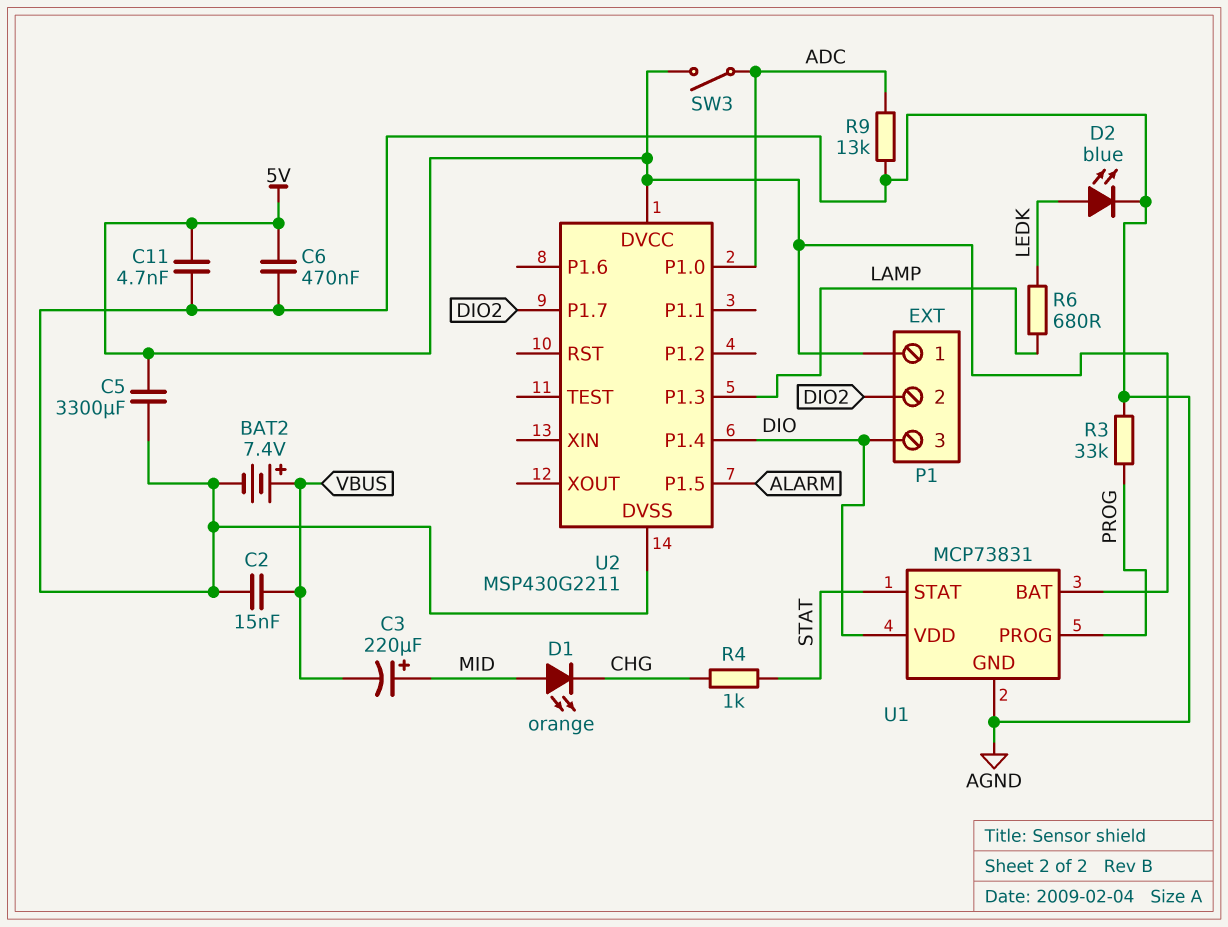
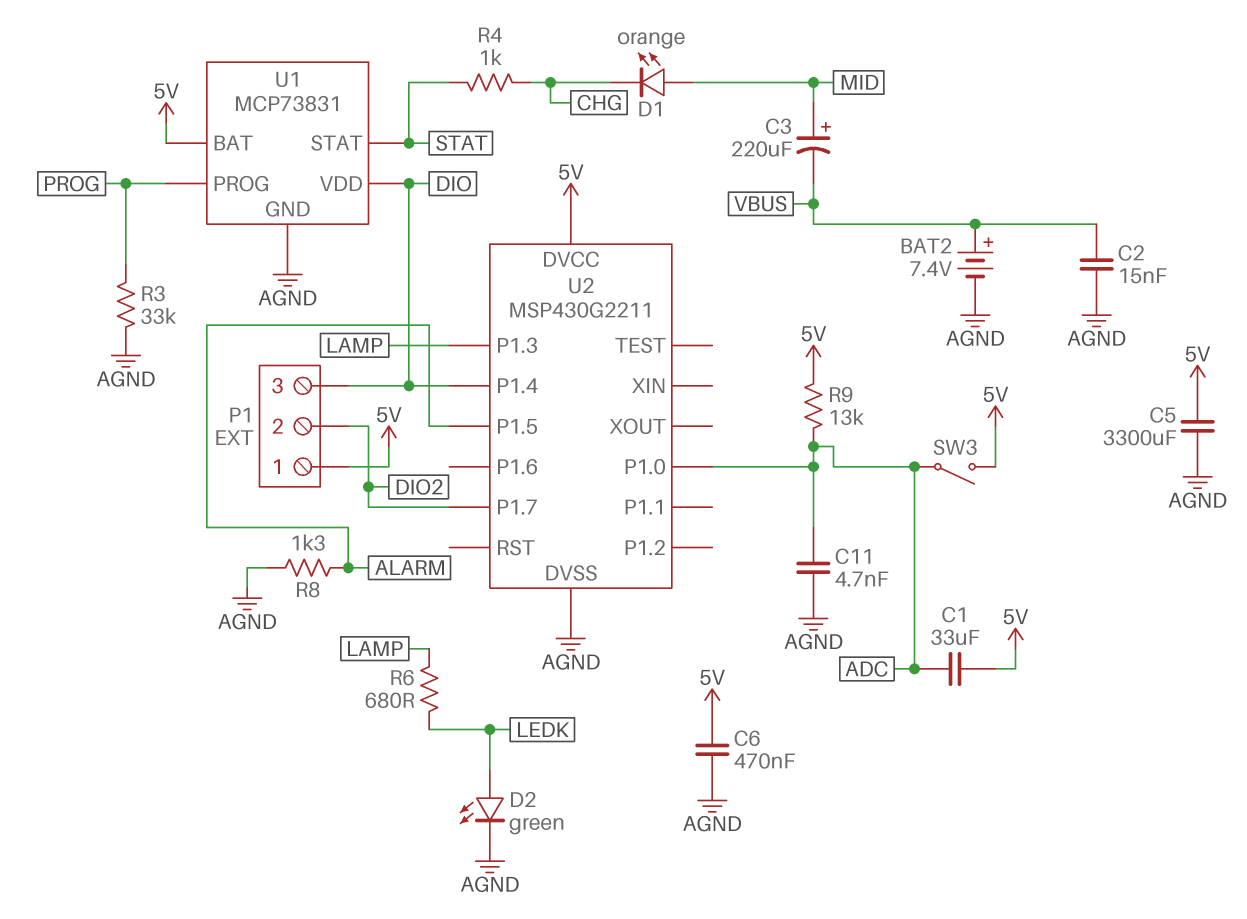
C1: none -> 33uF (5V, ADC)
C11: 4.7nF (5V, AGND) -> 4.7nF (ADC, AGND)
D2: LED blue (A LEDK, K AGND) -> LED green (A LEDK, K AGND)
R8: none -> 1.3k (AGND, ALARM)
R9: 13k (ADC, AGND) -> 13k (5V, ADC)

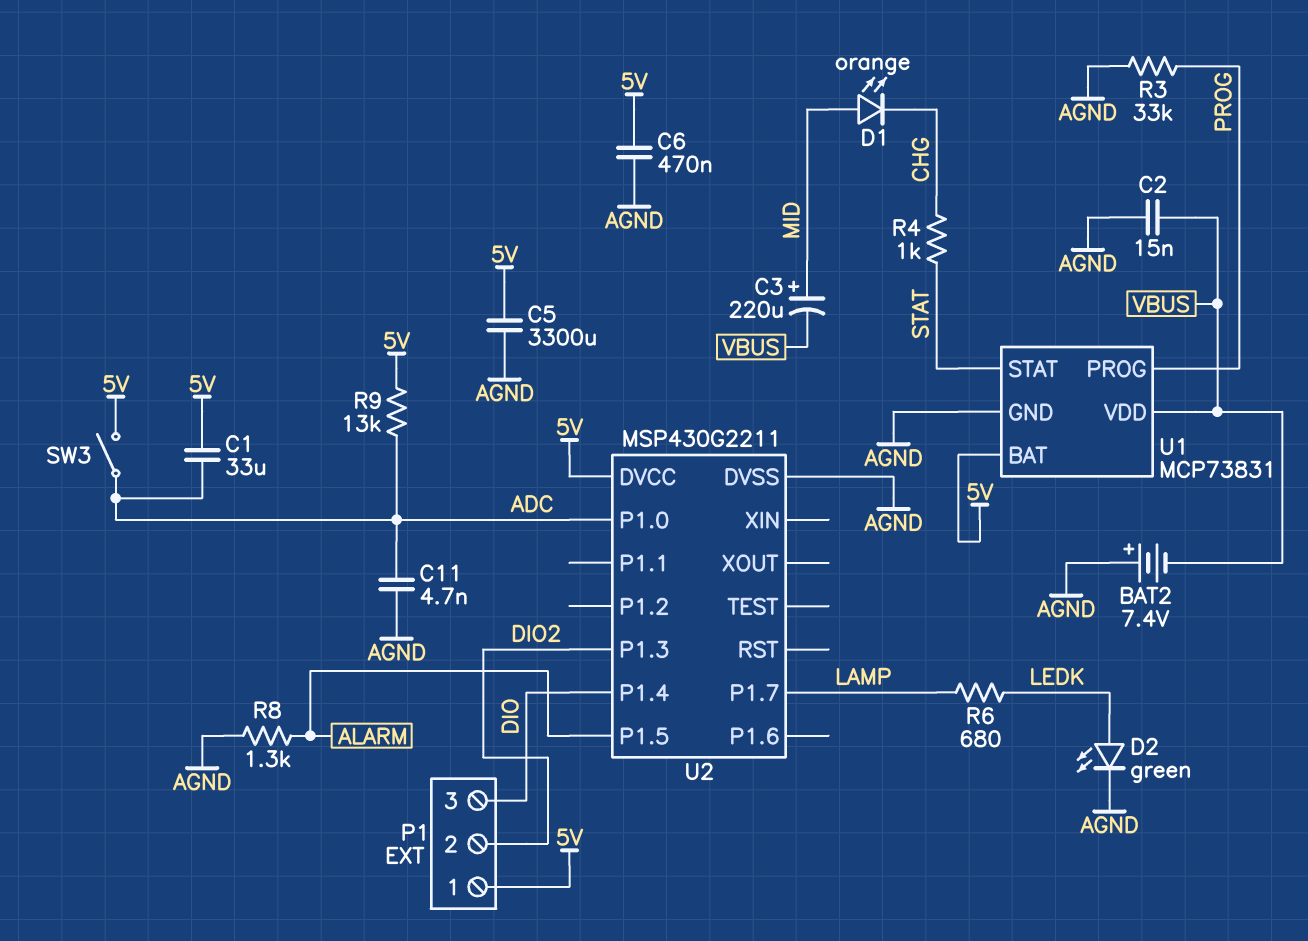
BAT2: 7.4V (plus VBUS, minus AGND) -> 7.4V (plus AGND, minus VBUS)
U1 pin VDD: DIO -> VBUS
U2 pin P1.3: LAMP -> DIO2
U2 pin P1.7: DIO2 -> LAMP

